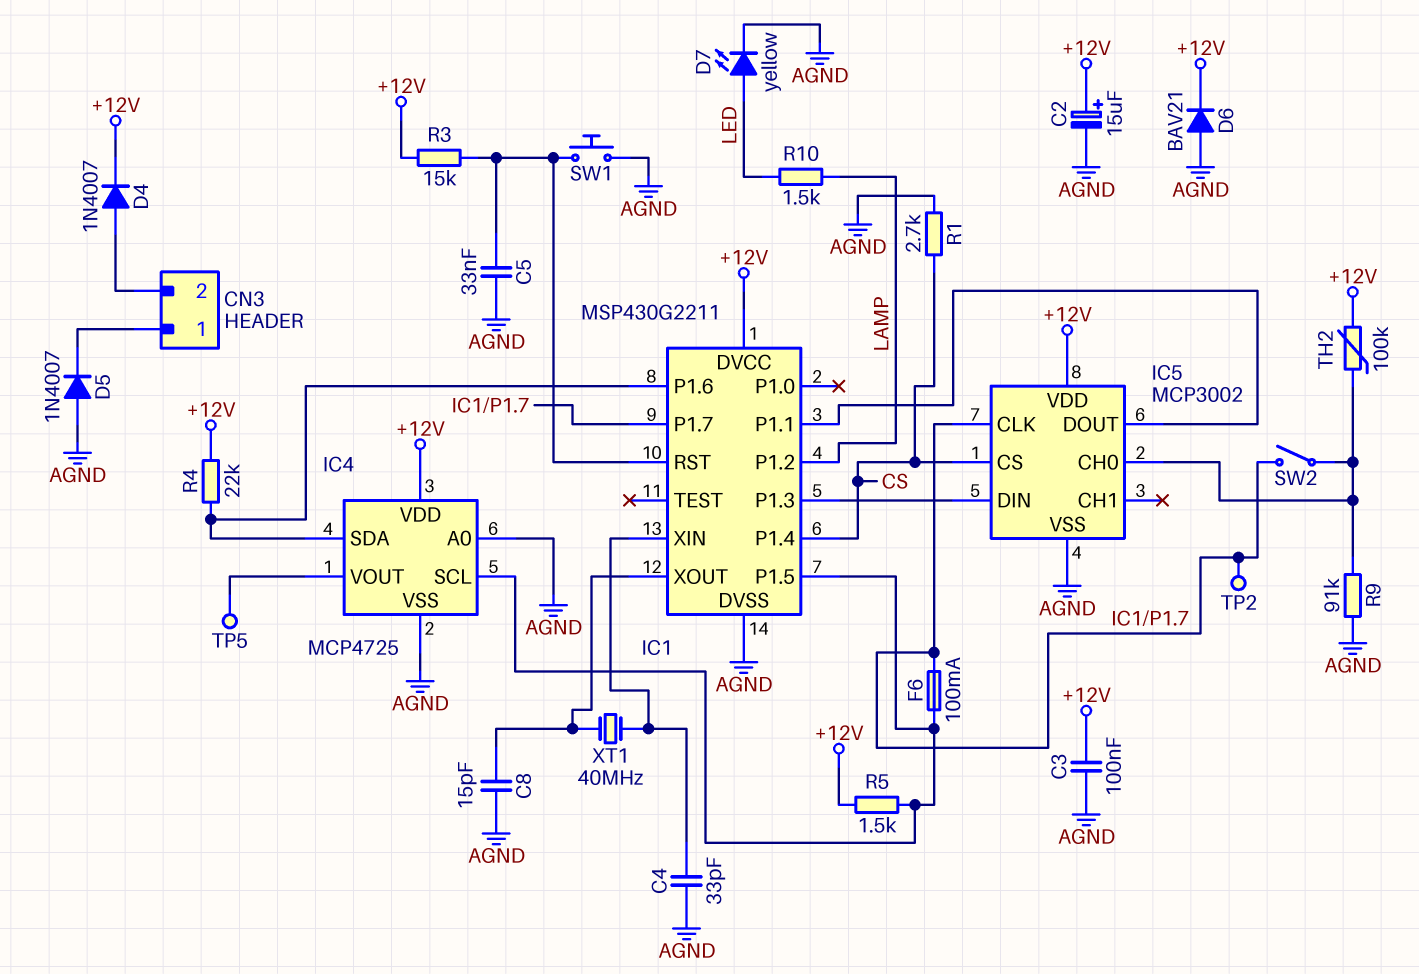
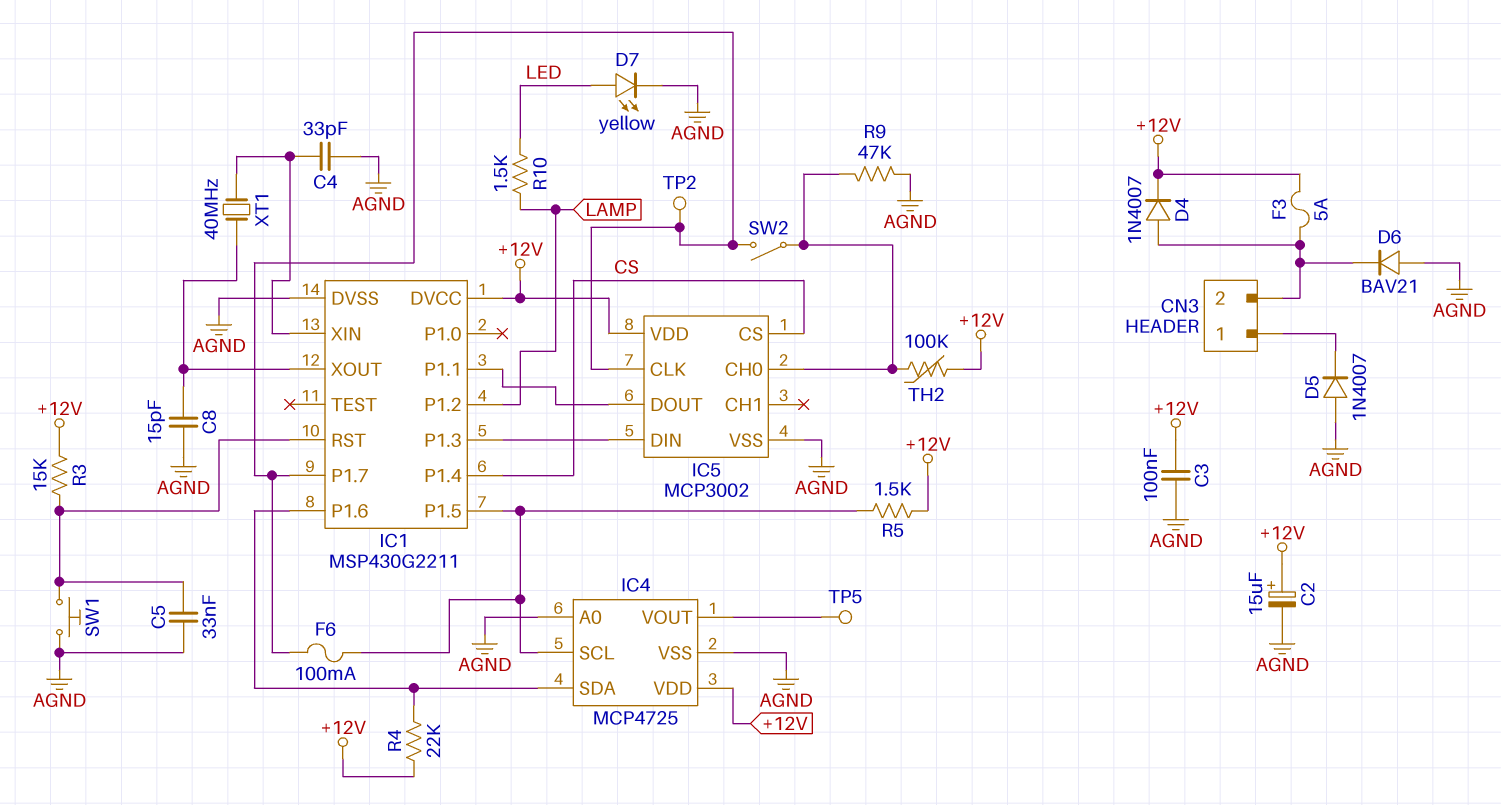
D6: diode BAV21 (A AGND, K +12V) -> diode BAV21 (A AGND, K CN3/2)
F3: none -> 5A (+12V, CN3/2)
R1: 2.7k (AGND, CS) -> none
R9: 91k (AGND, IC5/CH0) -> 47k (AGND, IC5/CH0)

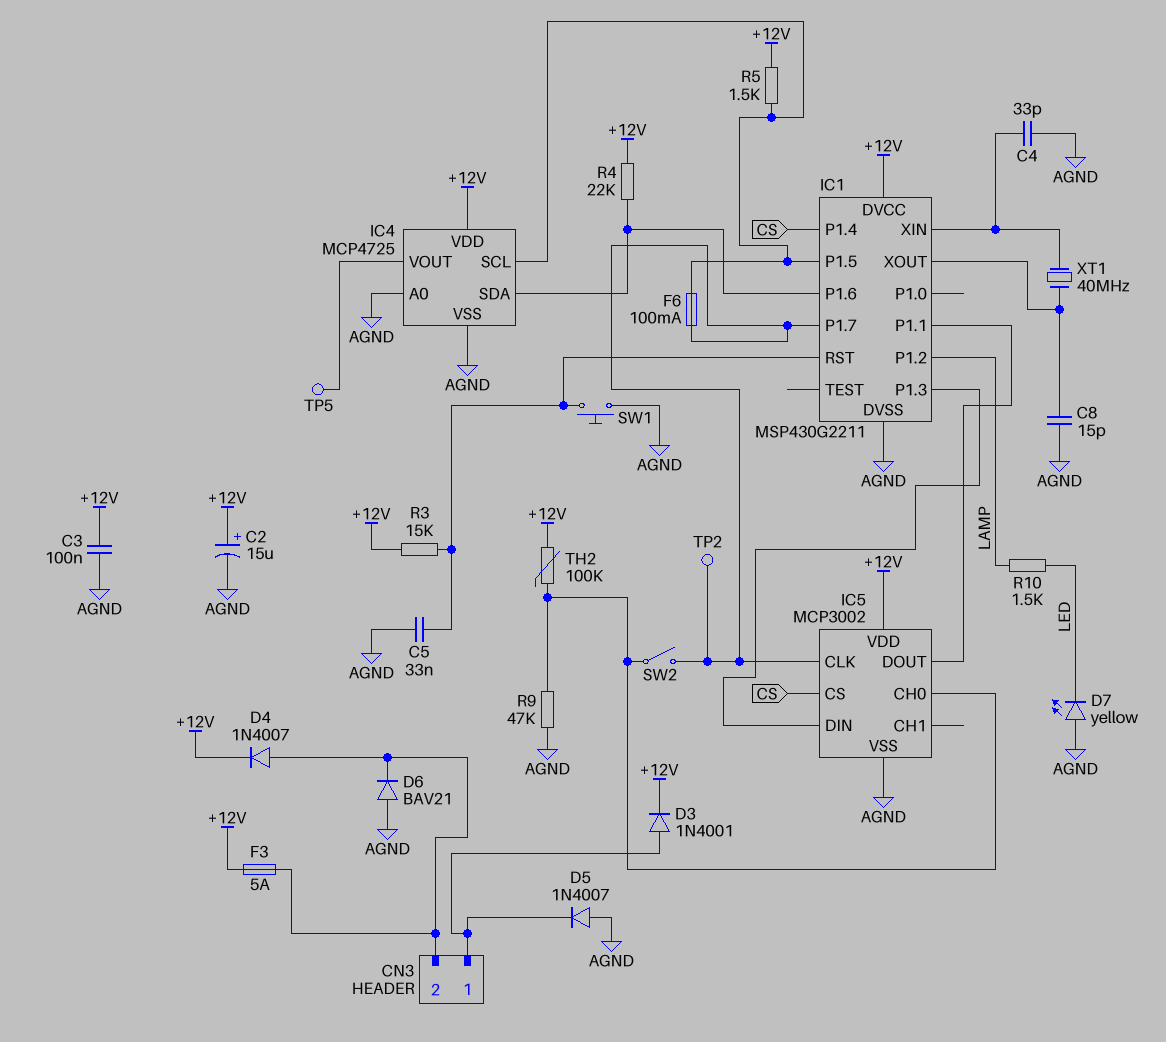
D3: none -> diode 1N4001 (A CN3/1, K +12V)
D7: LED yellow (A LED, K AGND) -> LED yellow (A AGND, K LED)

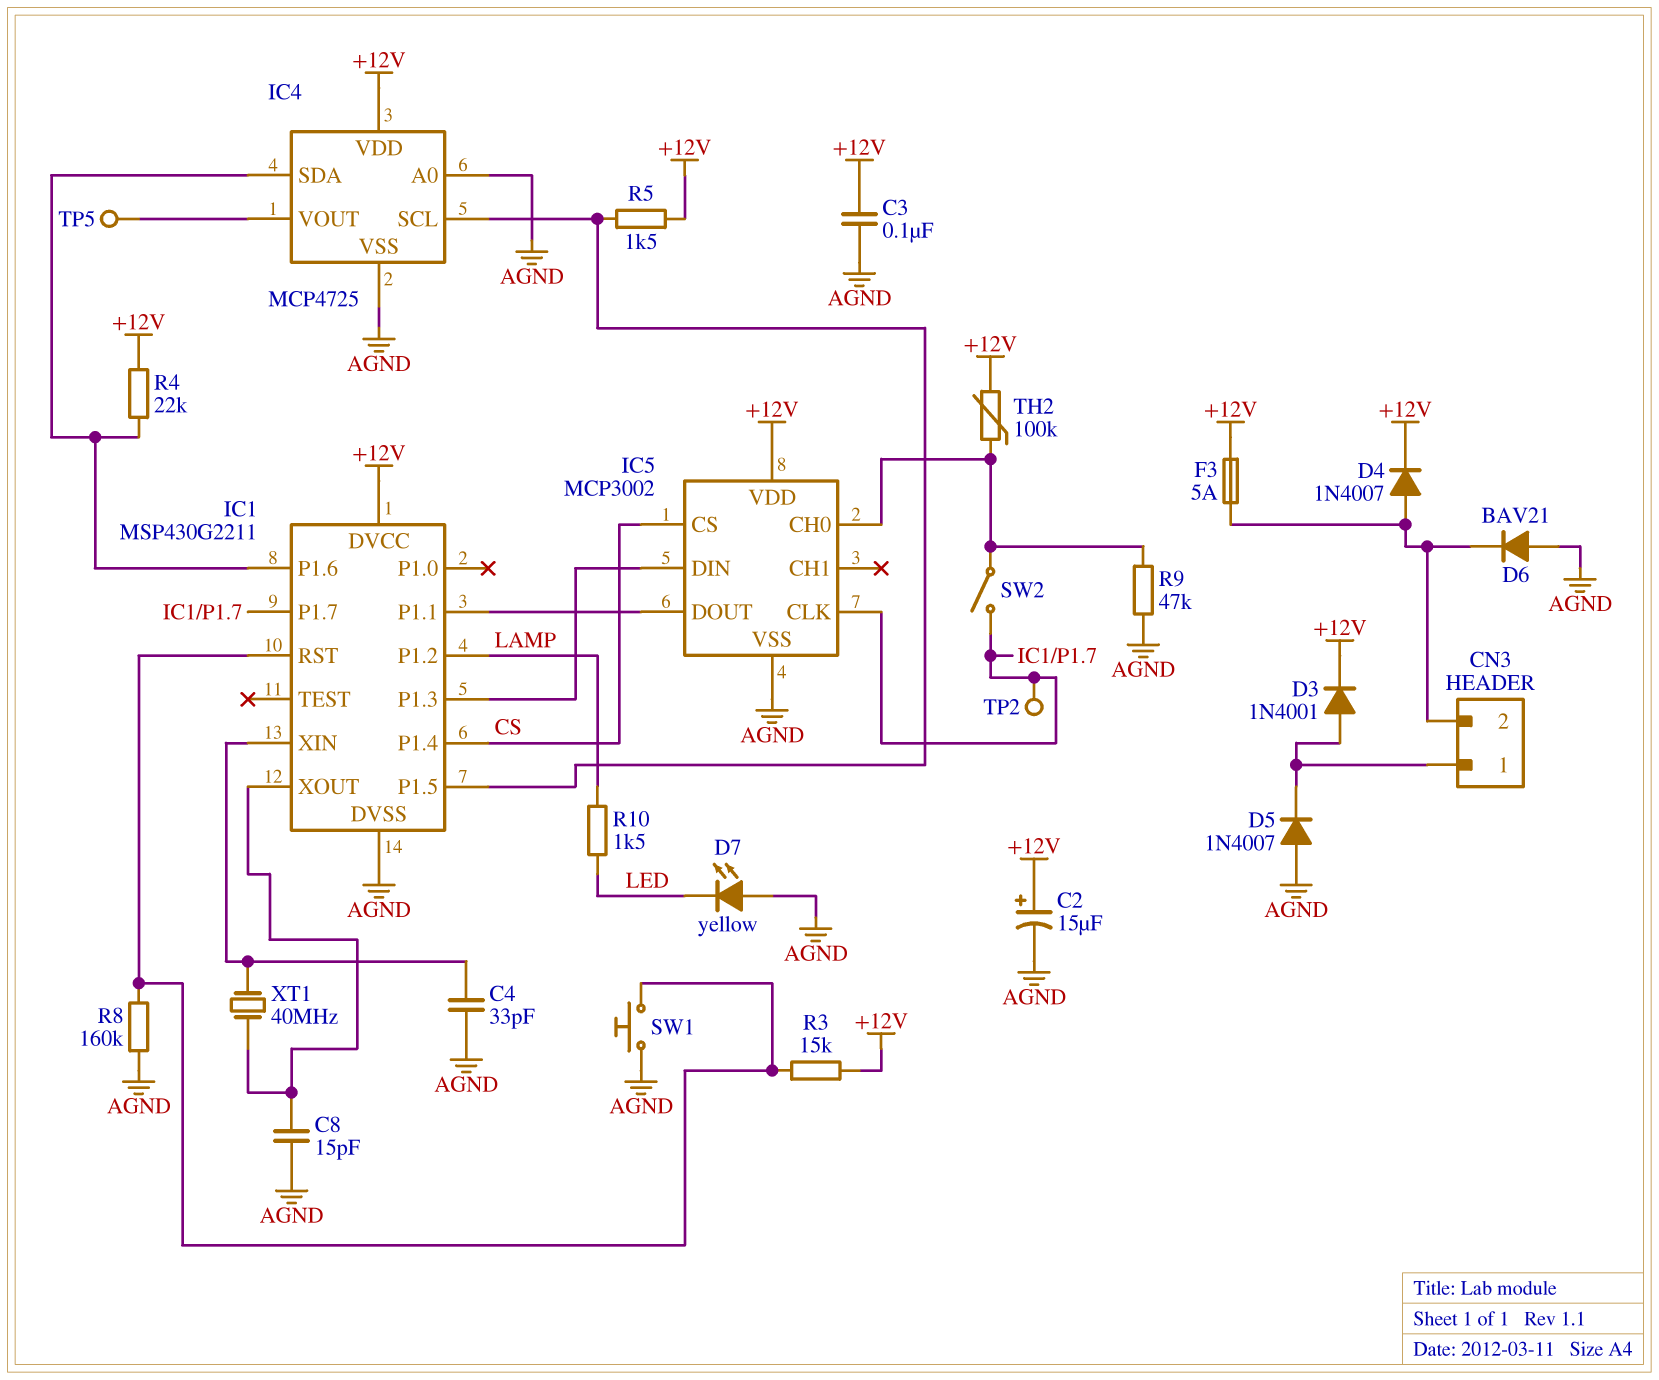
C5: 33nF (AGND, IC1/RST) -> none
F6: 100mA (IC1/P1.5, IC1/P1.7) -> none
R8: none -> 160k (AGND, IC1/RST)

